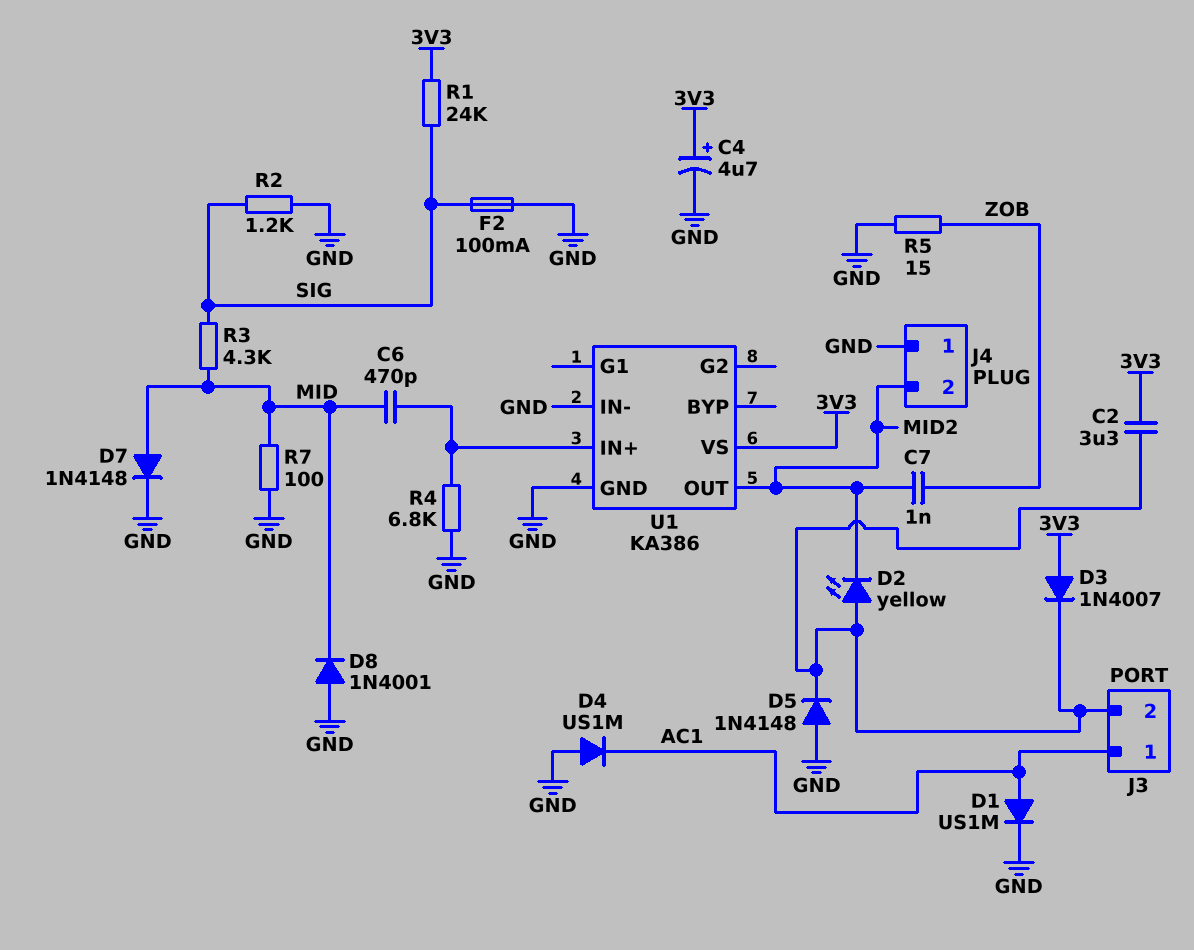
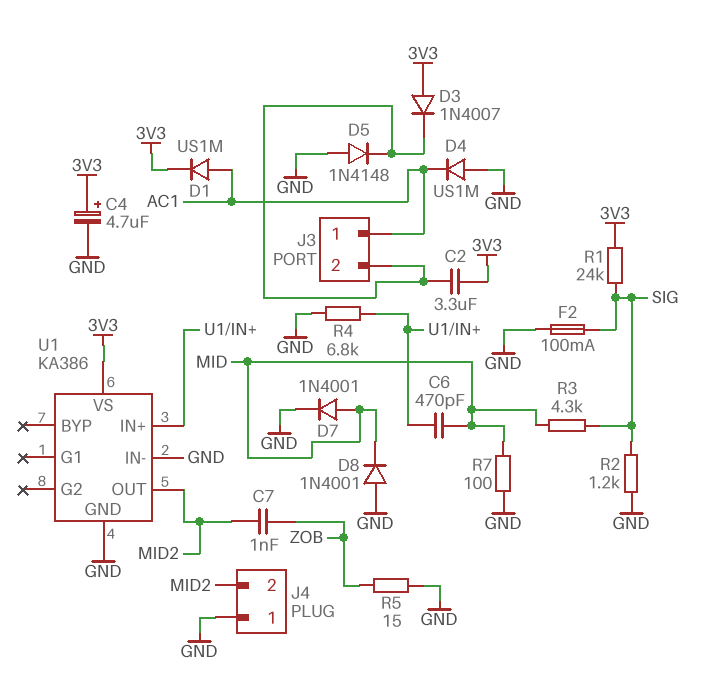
D1: diode US1M (A AC1, K GND) -> diode US1M (A AC1, K 3V3)
D2: LED yellow (A J3/2, K MID2) -> none
D7: diode 1N4148 (A MID, K GND) -> diode 1N4001 (A MID, K GND)

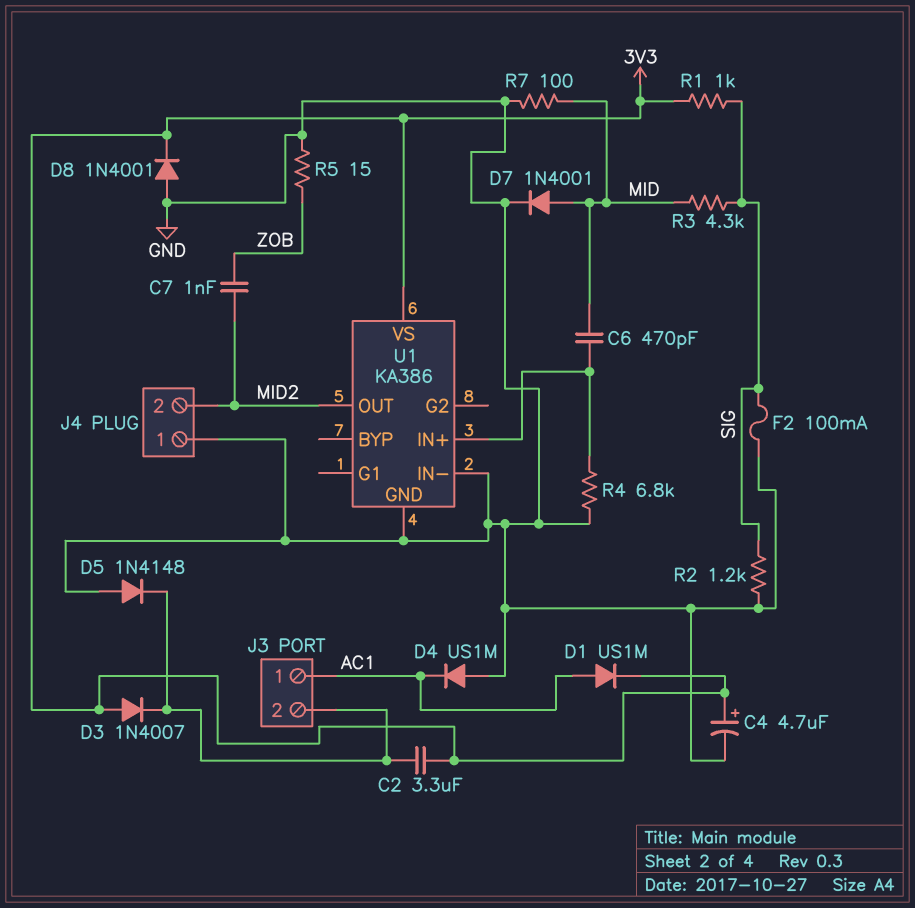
D8: diode 1N4001 (A GND, K MID) -> diode 1N4001 (A GND, K 3V3)
R1: 24k (3V3, SIG) -> 1k (3V3, SIG)

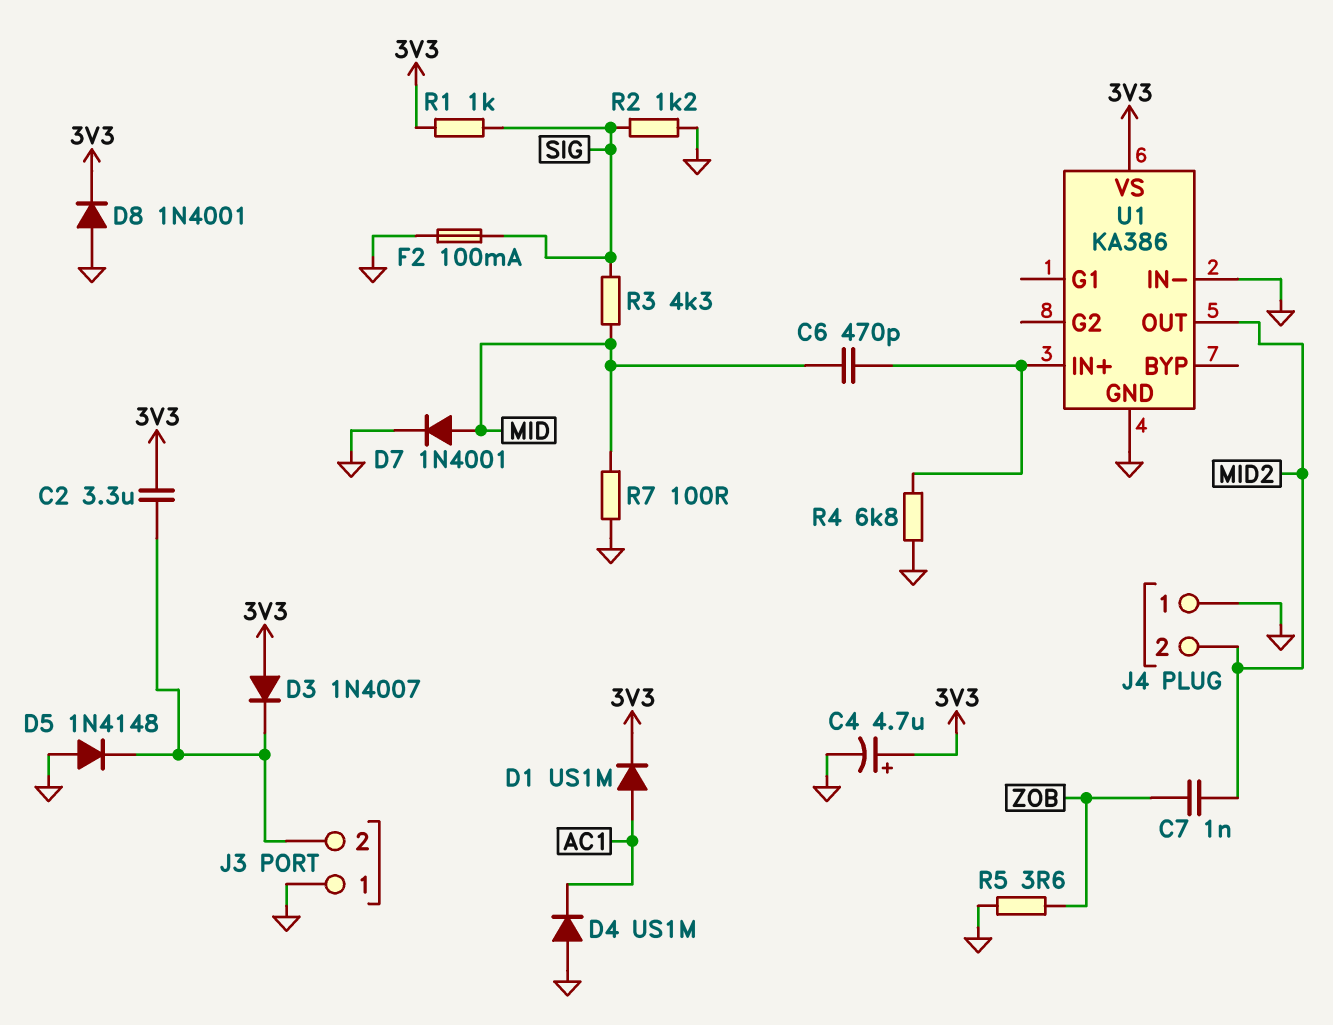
J3 pin 1: AC1 -> GND
R5: 15 (GND, ZOB) -> 3.6 (GND, ZOB)

